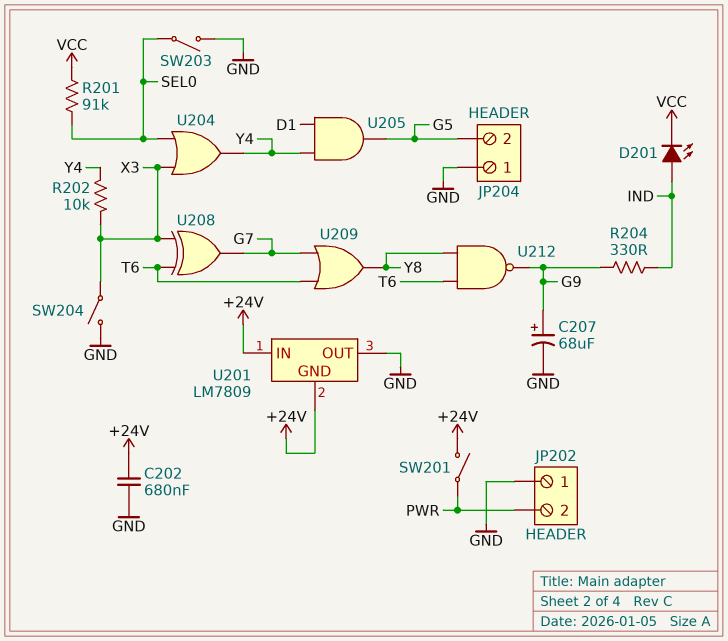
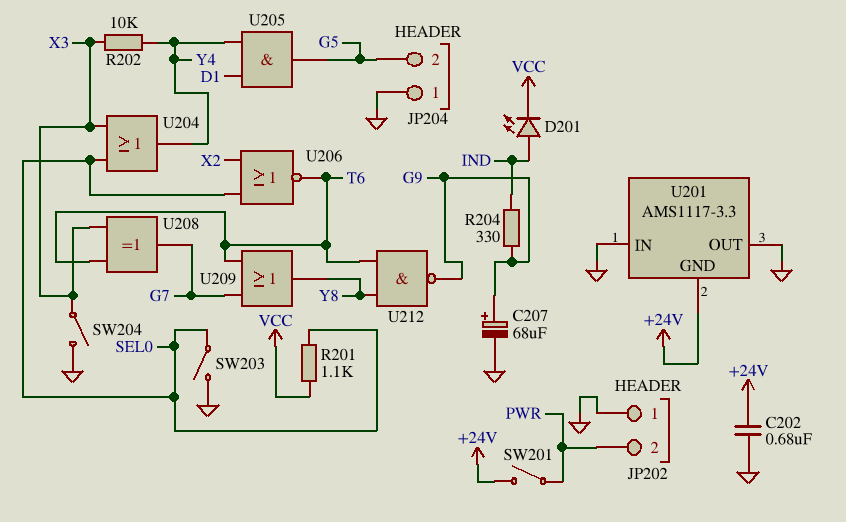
R201: 91k (SEL0, VCC) -> 1.1k (SEL0, VCC)
U201: LM7809 -> AMS1117-3.3
U201 pin IN: +24V -> GND
U206: none -> NOR (in SEL0, in X2, out T6)

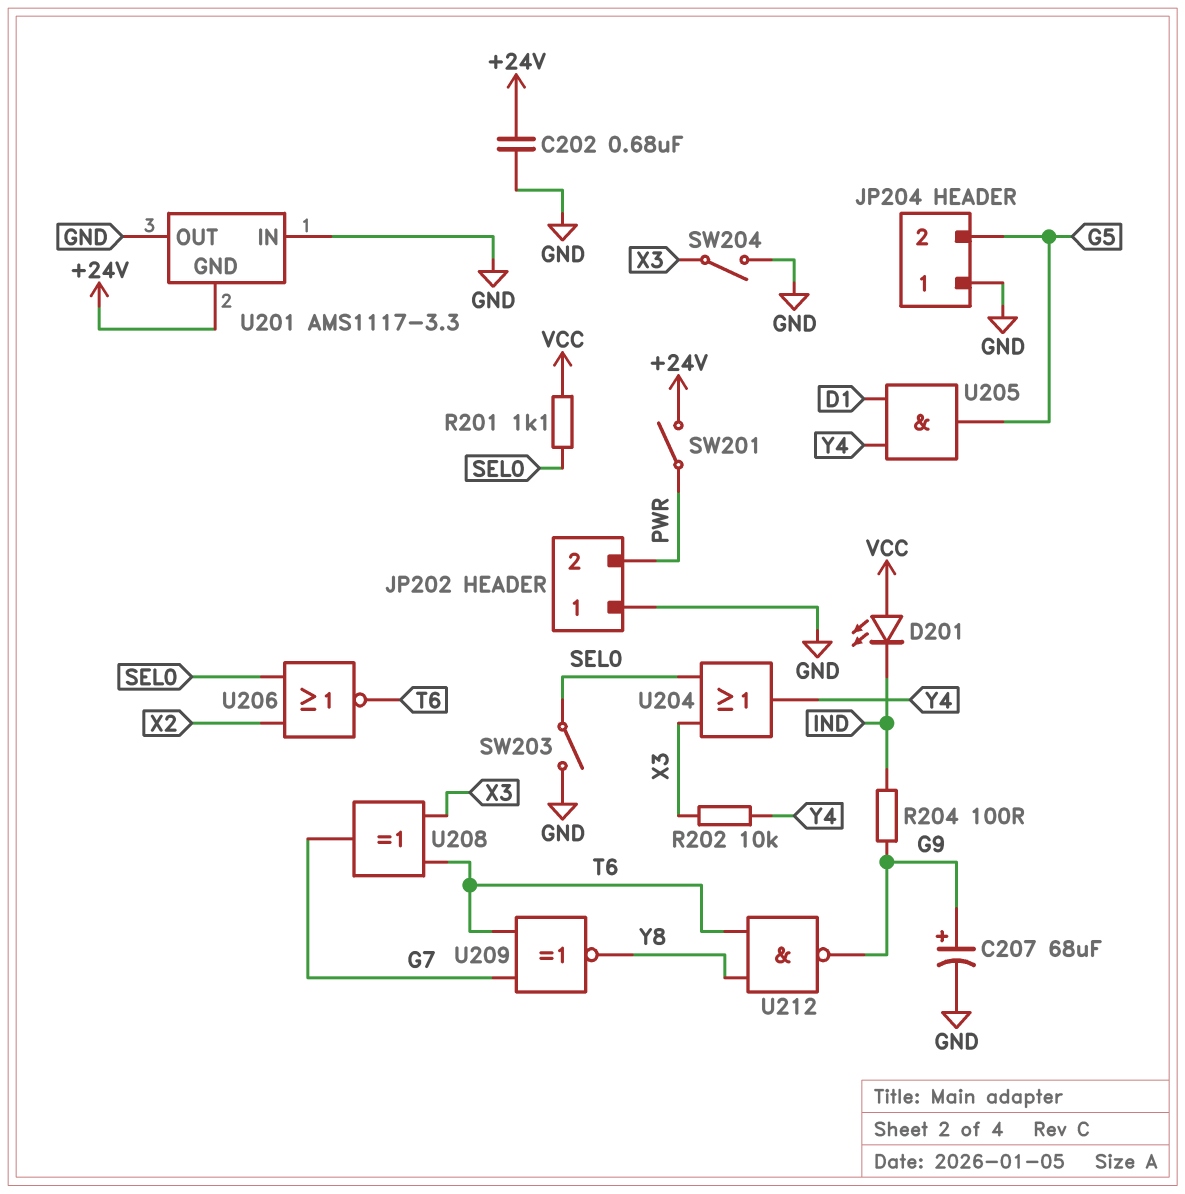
D201: LED (A IND, K VCC) -> LED (A VCC, K IND)
R204: 330 (G9, IND) -> 100 (G9, IND)
U209: OR (in G7, in T6, out Y8) -> XNOR (in G7, in T6, out Y8)

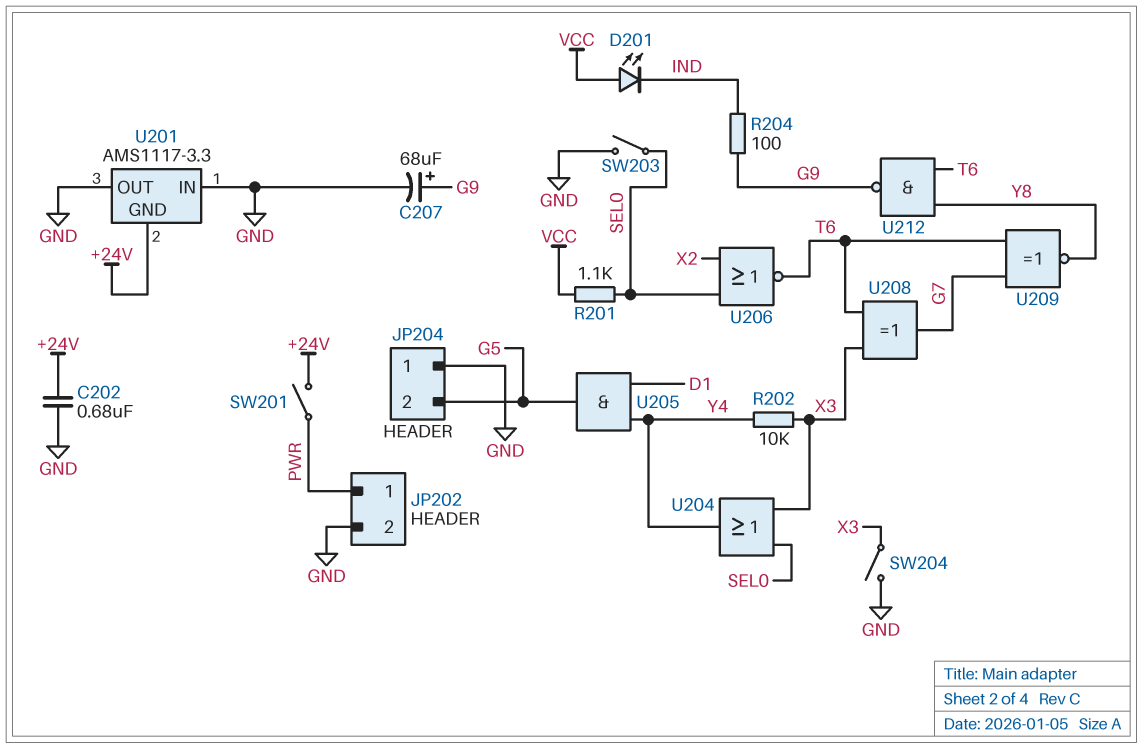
JP202 pin 1: GND -> PWR
JP202 pin 2: PWR -> GND

